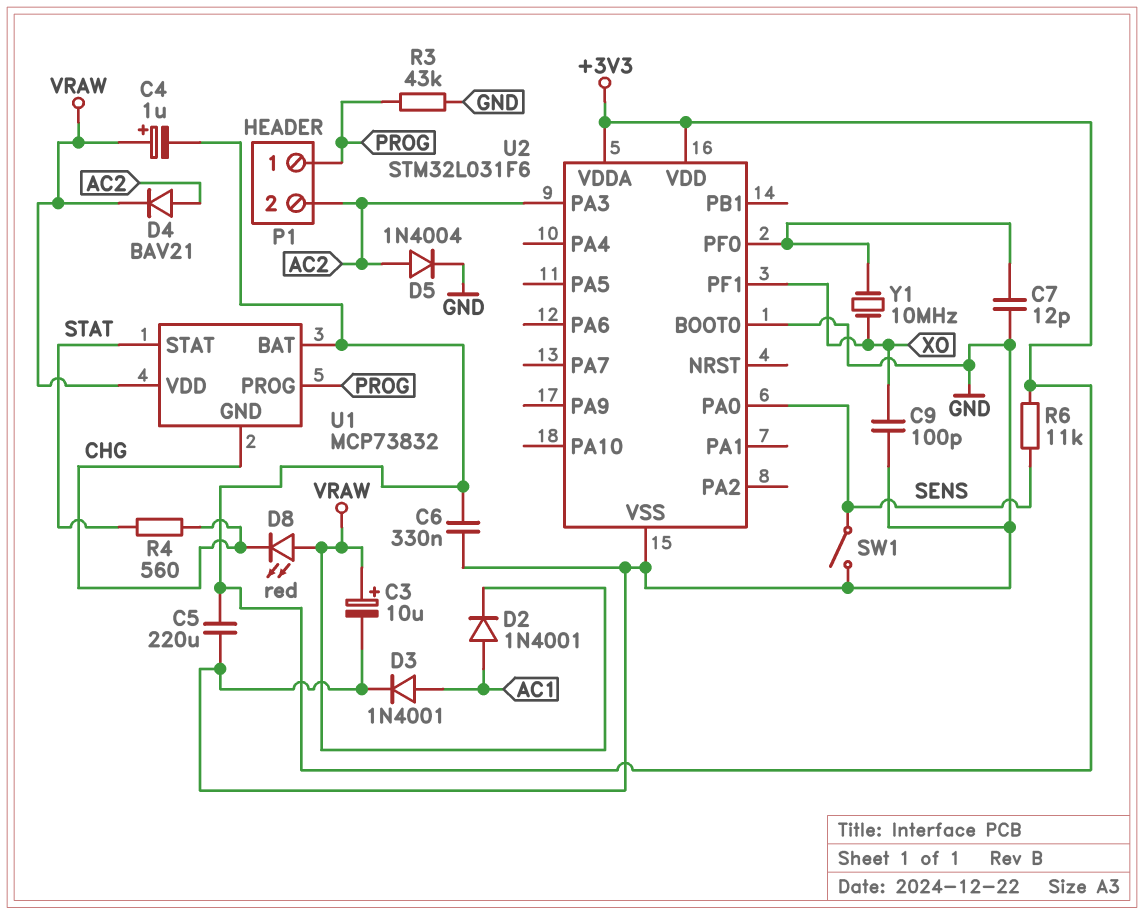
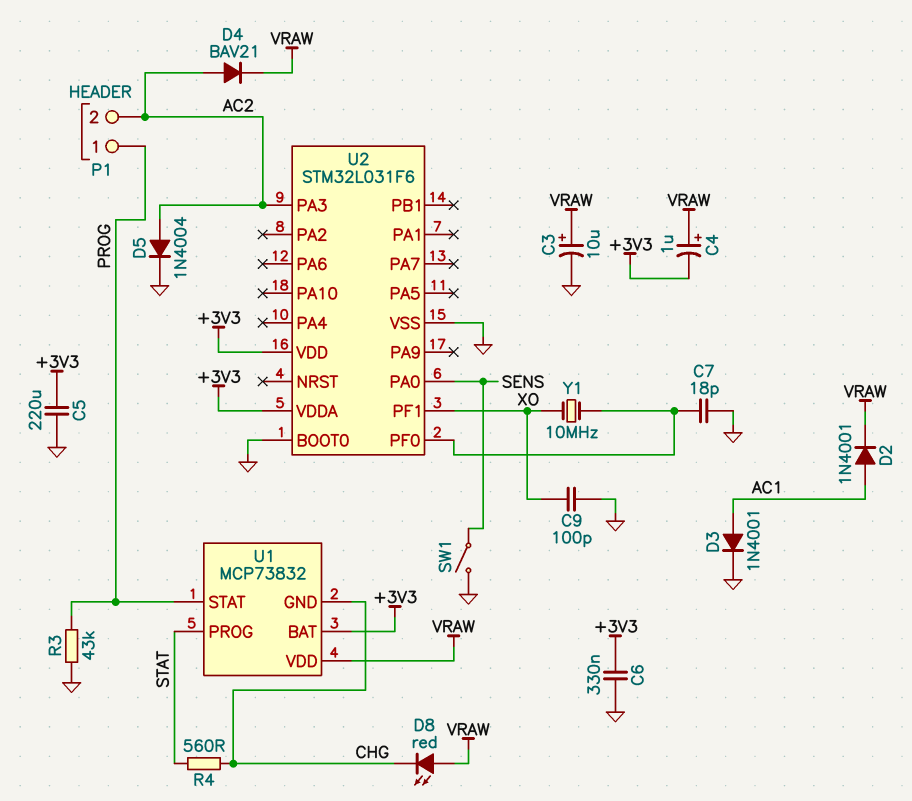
C7: 12pF (GND, U2/PF0) -> 18pF (GND, U2/PF0)
R6: 11k (+3V3, SENS) -> none
U1 pin PROG: PROG -> STAT
U1 pin STAT: STAT -> PROG

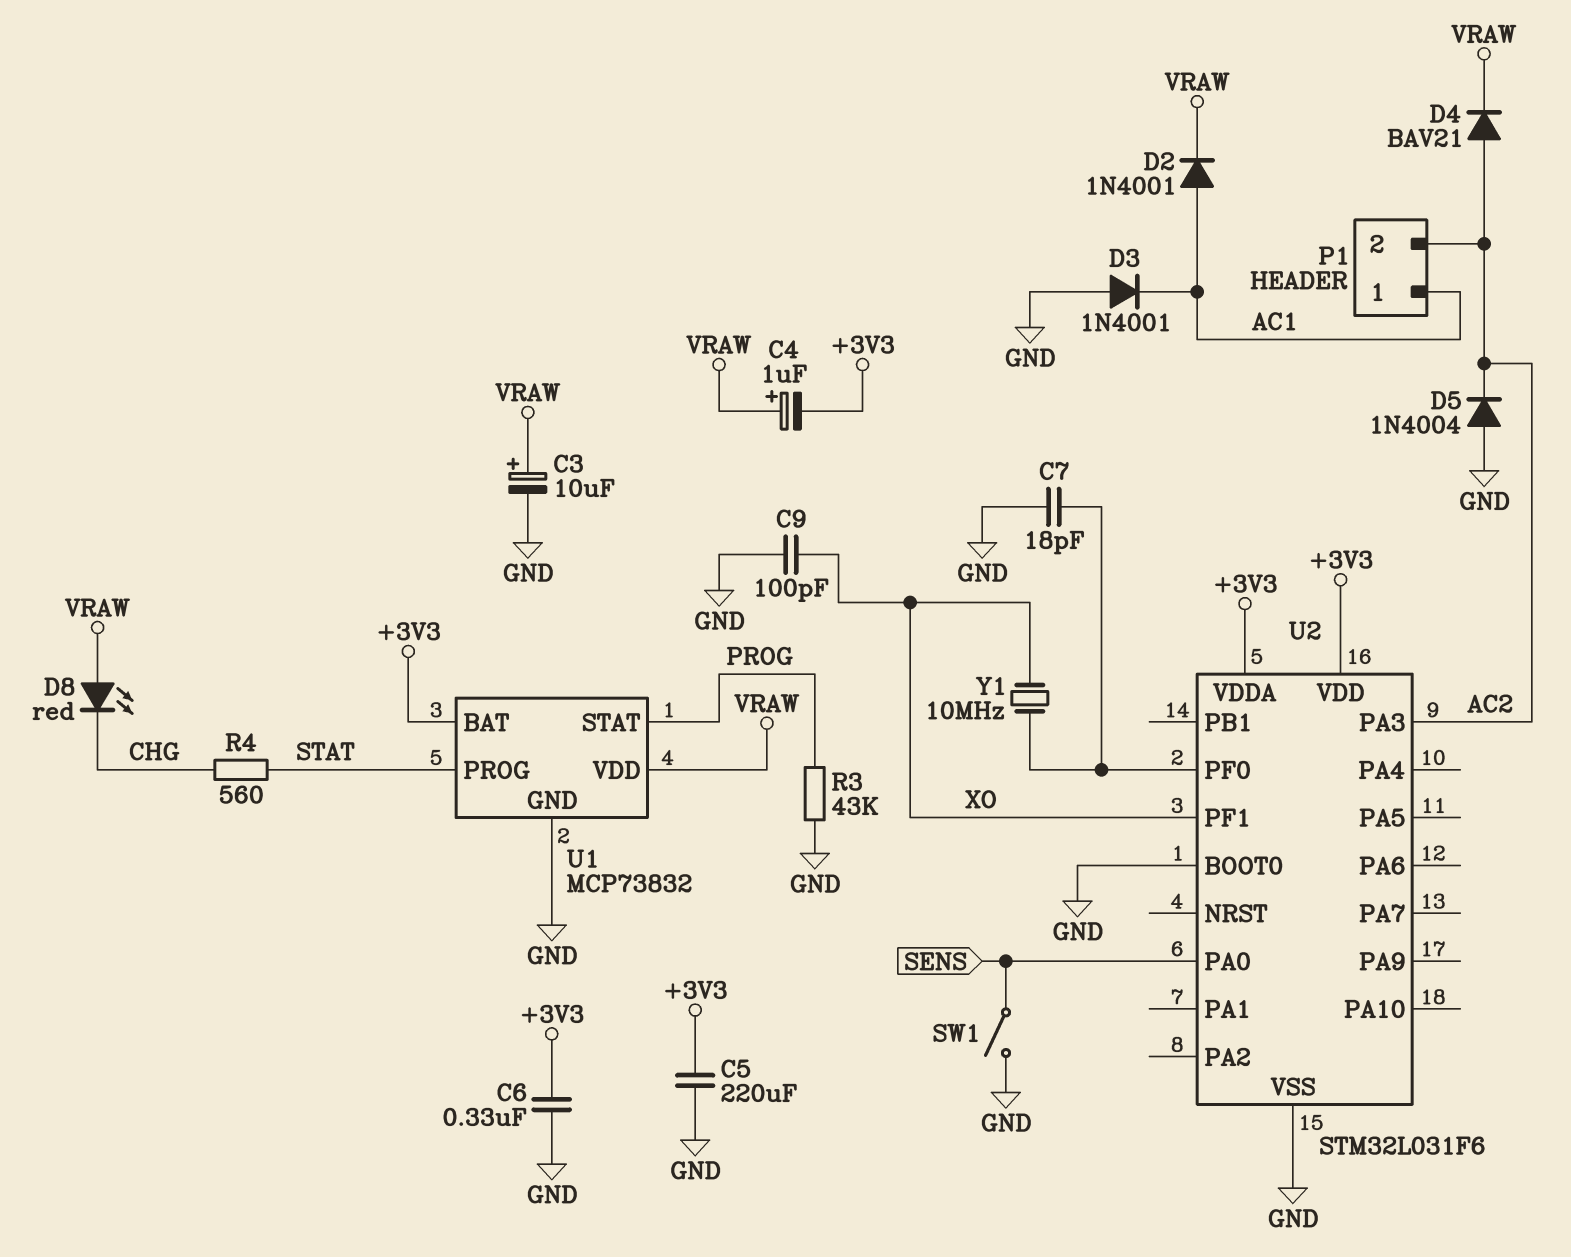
D3: diode 1N4001 (A AC1, K GND) -> diode 1N4001 (A GND, K AC1)
D5: diode 1N4004 (A AC2, K GND) -> diode 1N4004 (A GND, K AC2)
P1 pin 1: PROG -> AC1
U1 pin GND: CHG -> GND

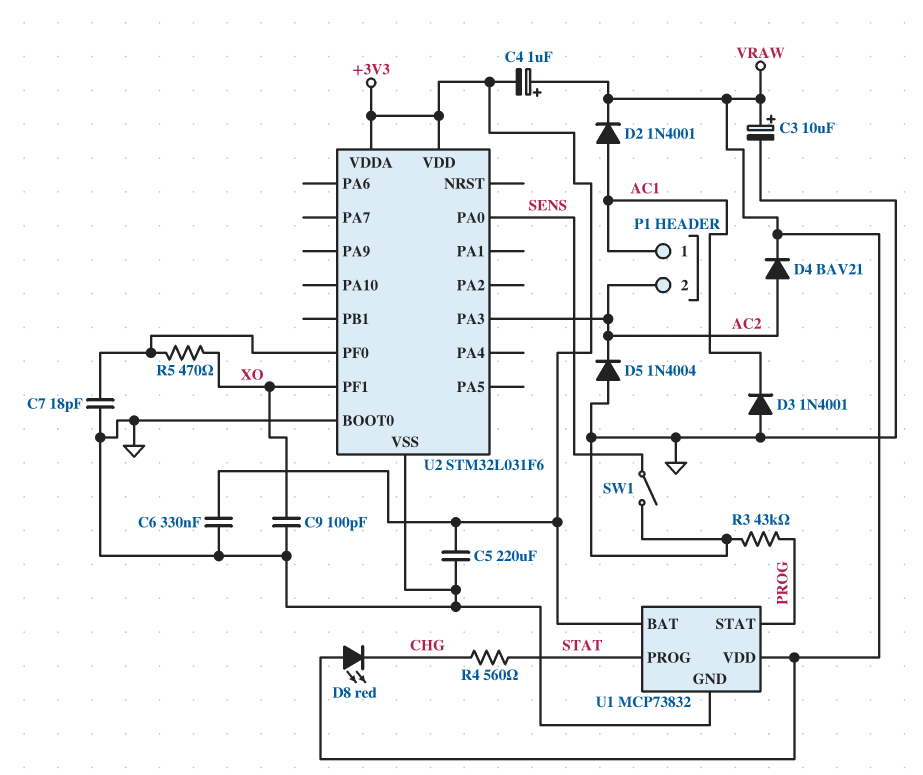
R5: none -> 470 (U2/PF0, XO)
Y1: 10MHz (U2/PF0, XO) -> none

